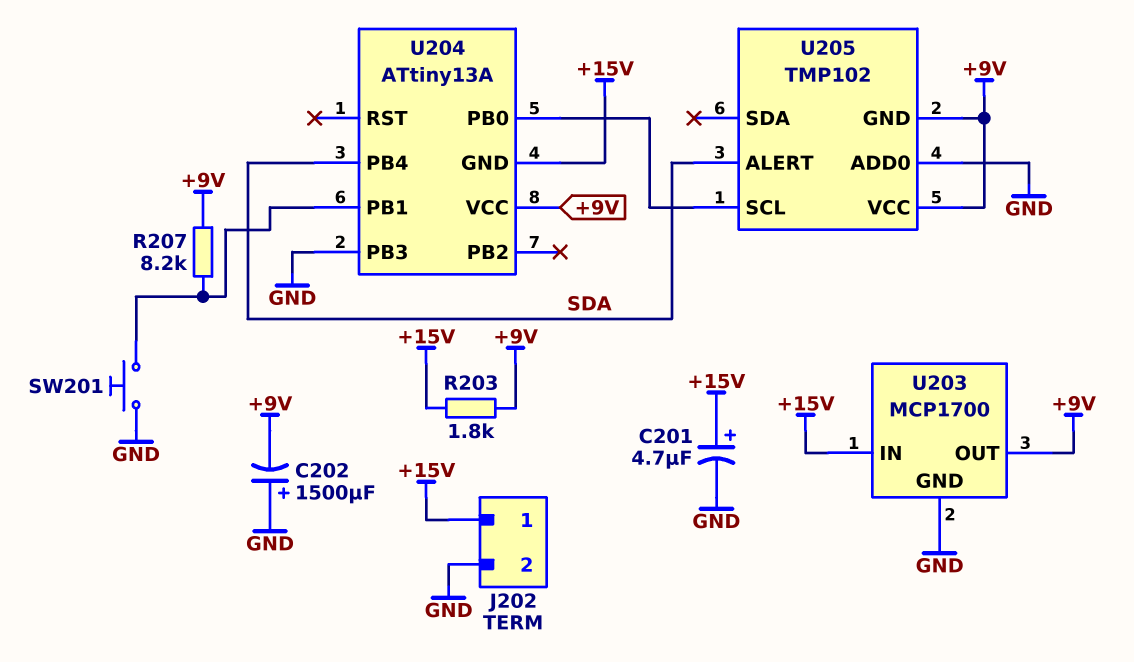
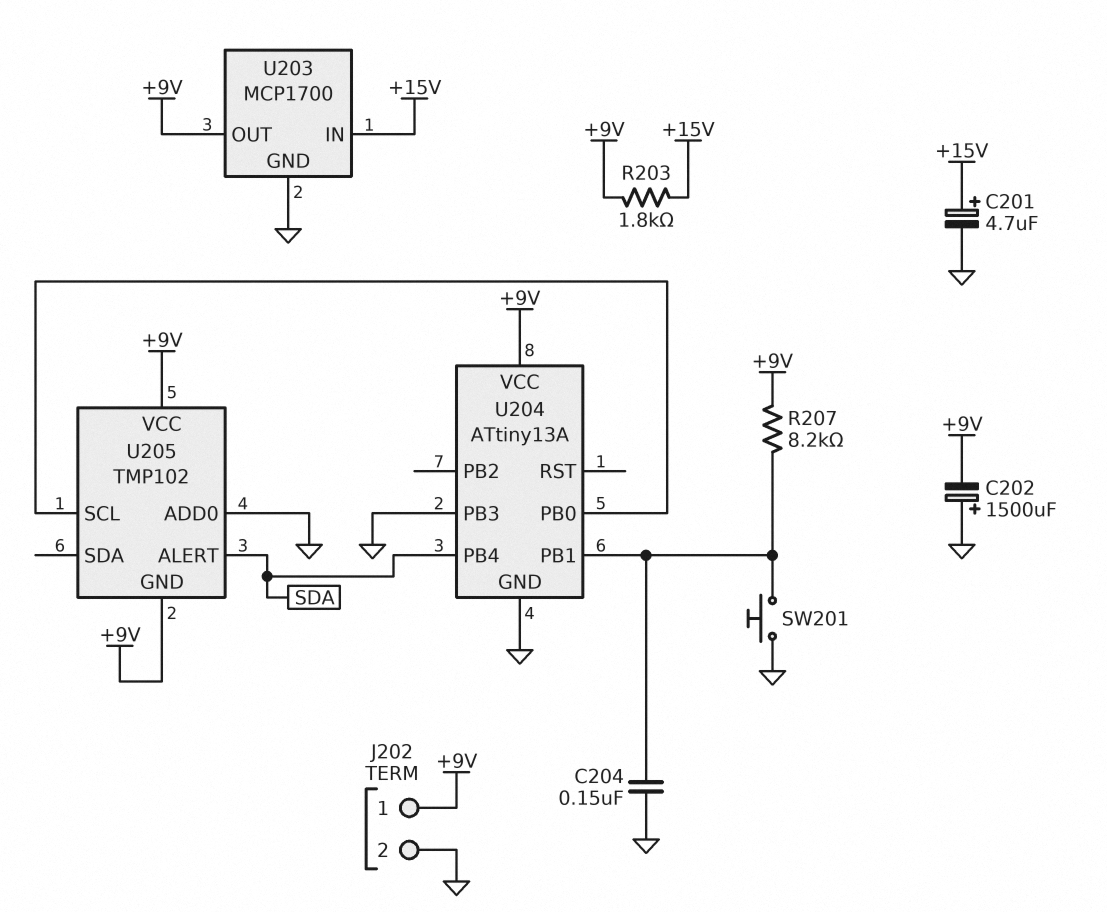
C204: none -> 150nF (GND, U204/PB1)
J202 pin 1: +15V -> +9V
U204 pin GND: +15V -> GND

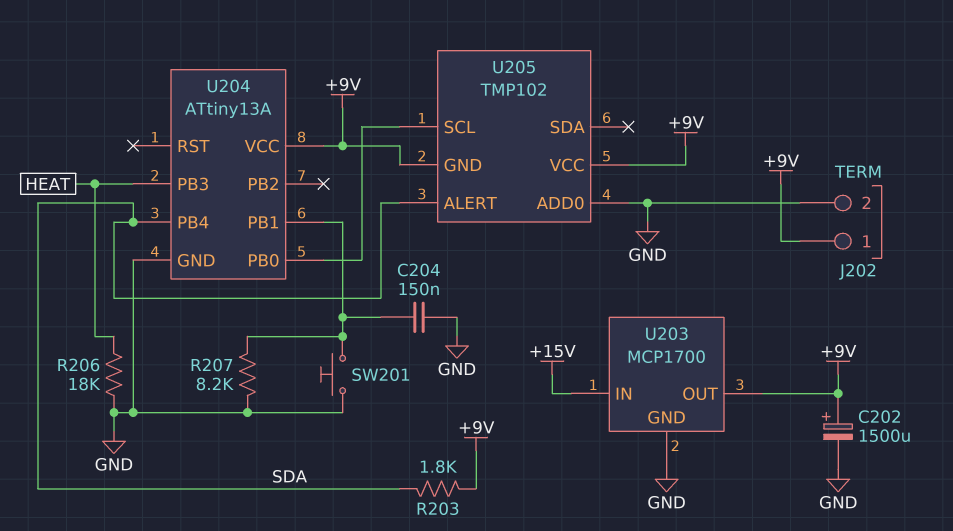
C201: 4.7uF (plus +15V, minus GND) -> none
C202: 1500uF (plus GND, minus +9V) -> 1500uF (plus +9V, minus GND)
R203: 1.8k (+9V, +15V) -> 1.8k (+9V, SDA)
R206: none -> 18k (GND, HEAT)
R207: 8.2k (+9V, U204/PB1) -> 8.2k (GND, U204/PB1)
U204 pin PB3: GND -> HEAT

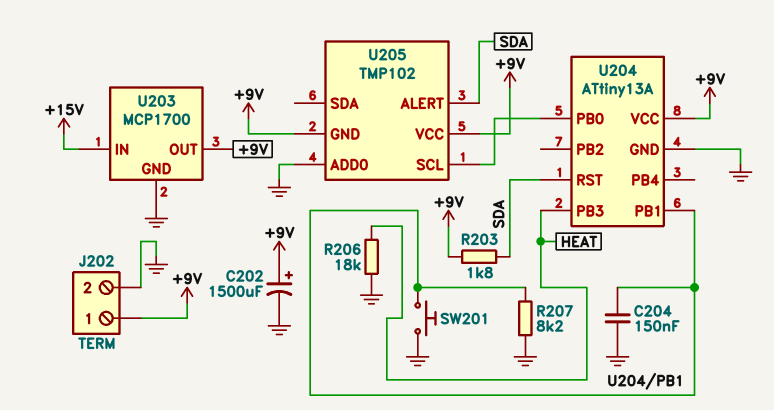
U204 pin PB4: SDA -> none
U204 pin RST: none -> SDA

